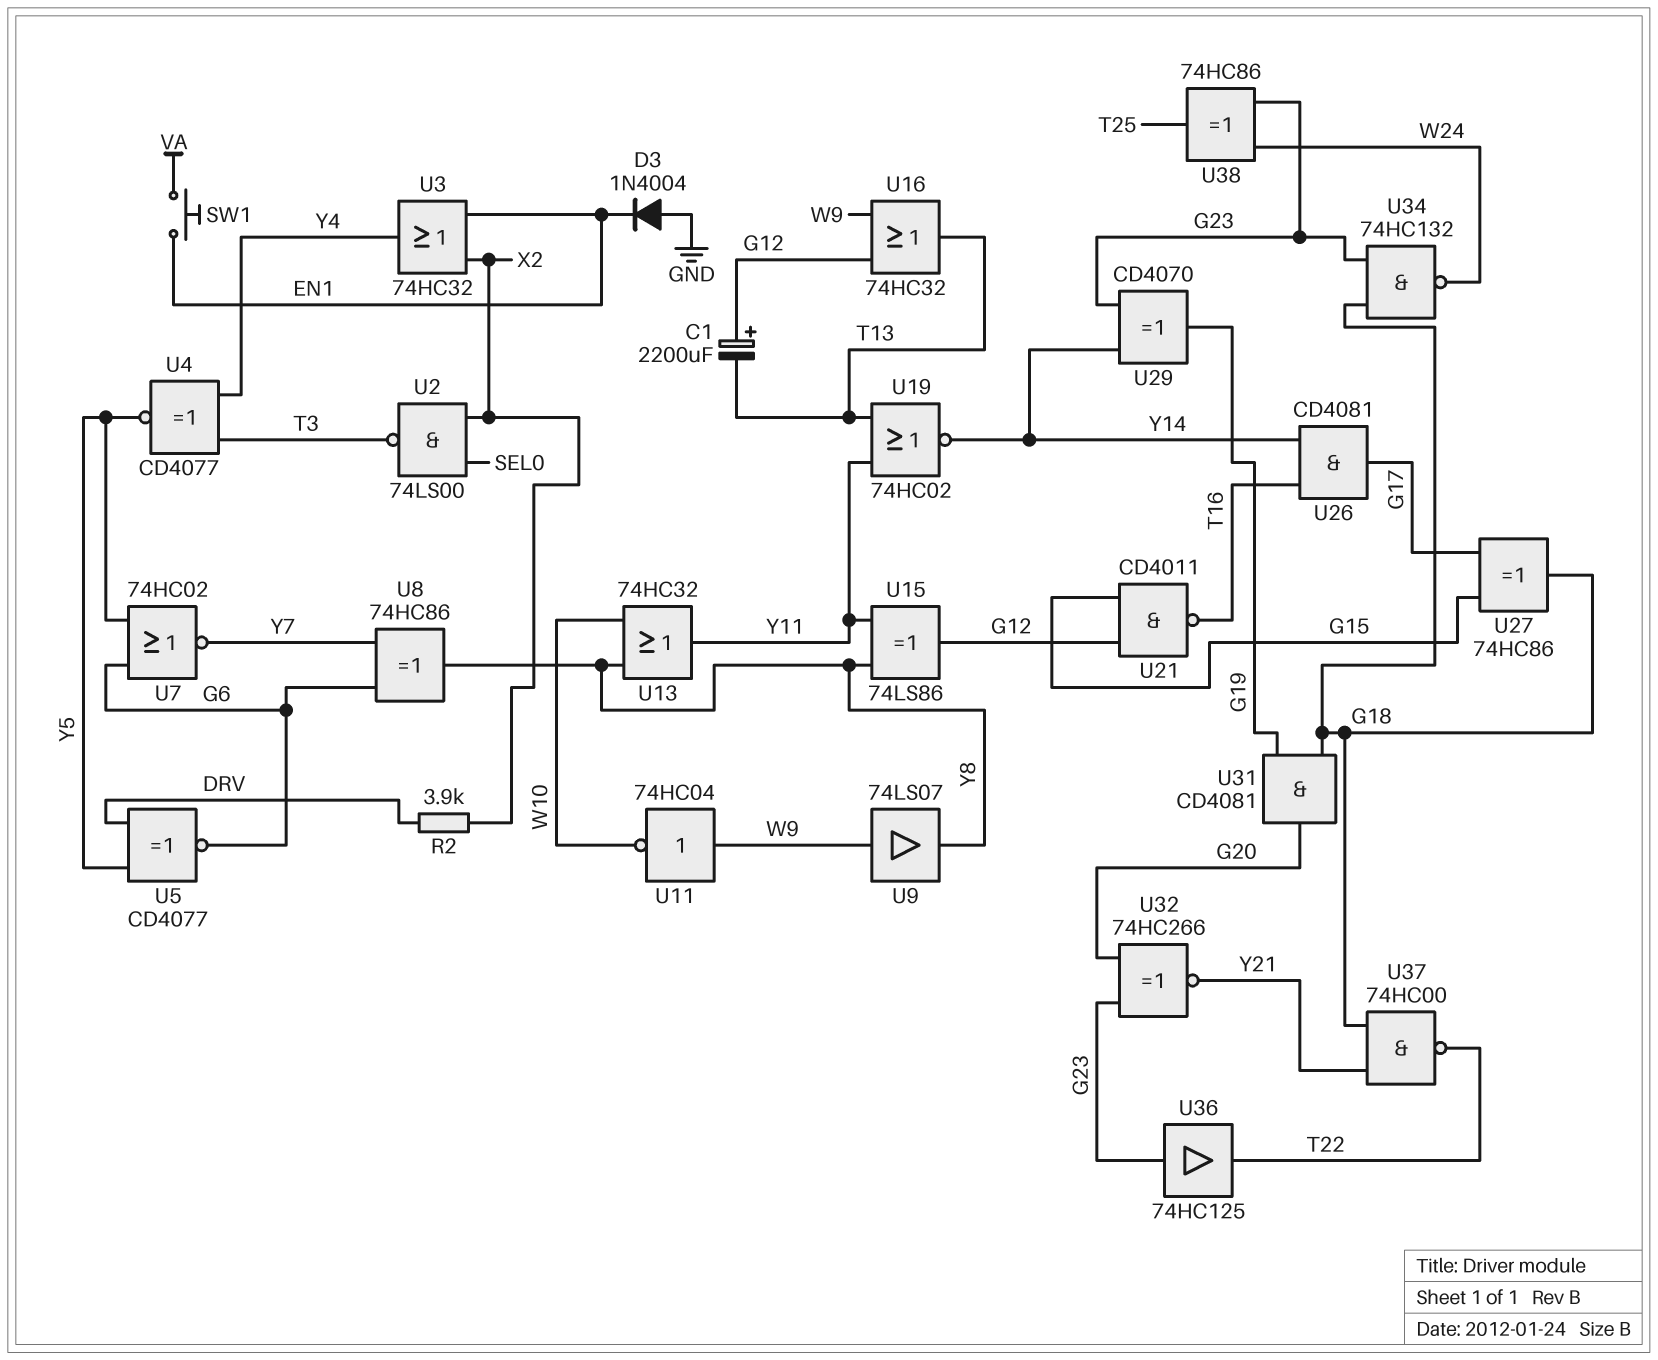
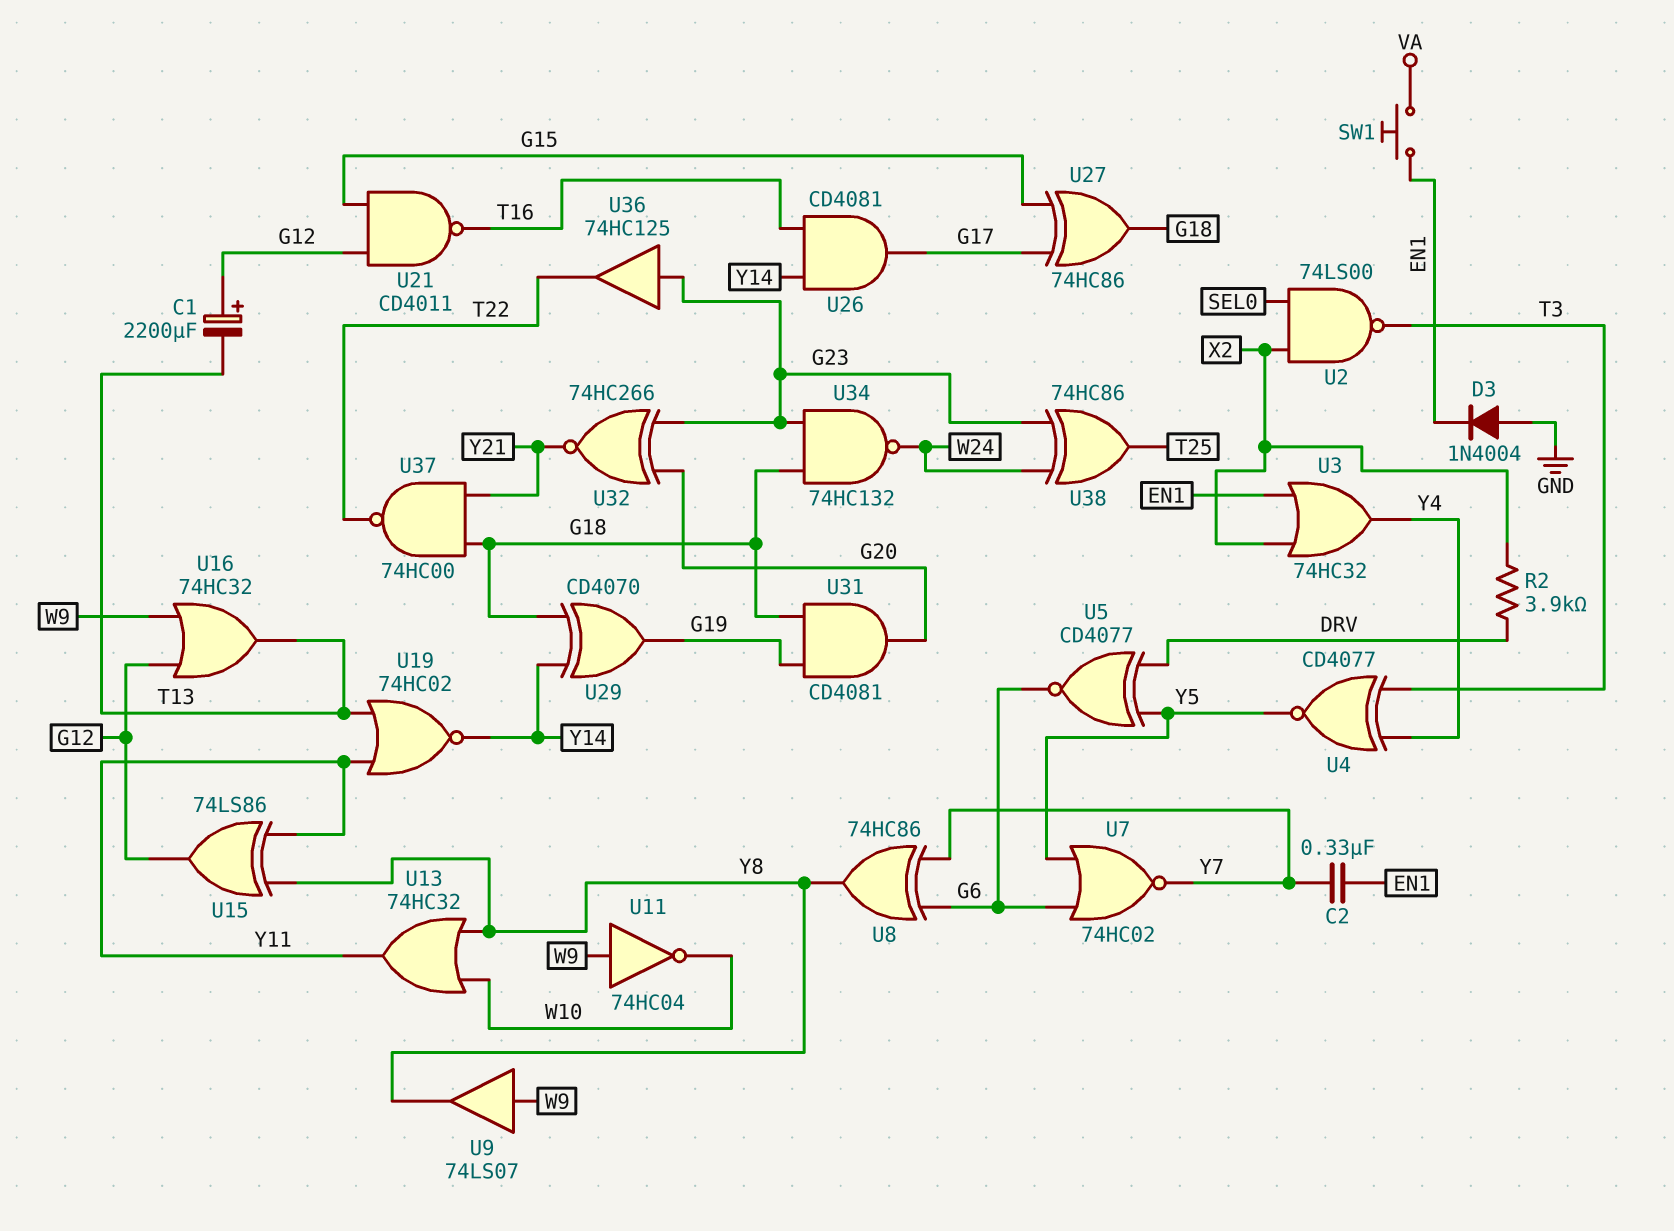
C2: none -> 330nF (EN1, Y7)
U29: XOR CD4070 (in G23, in Y14, out G19) -> XOR CD4070 (in G18, in Y14, out G19)

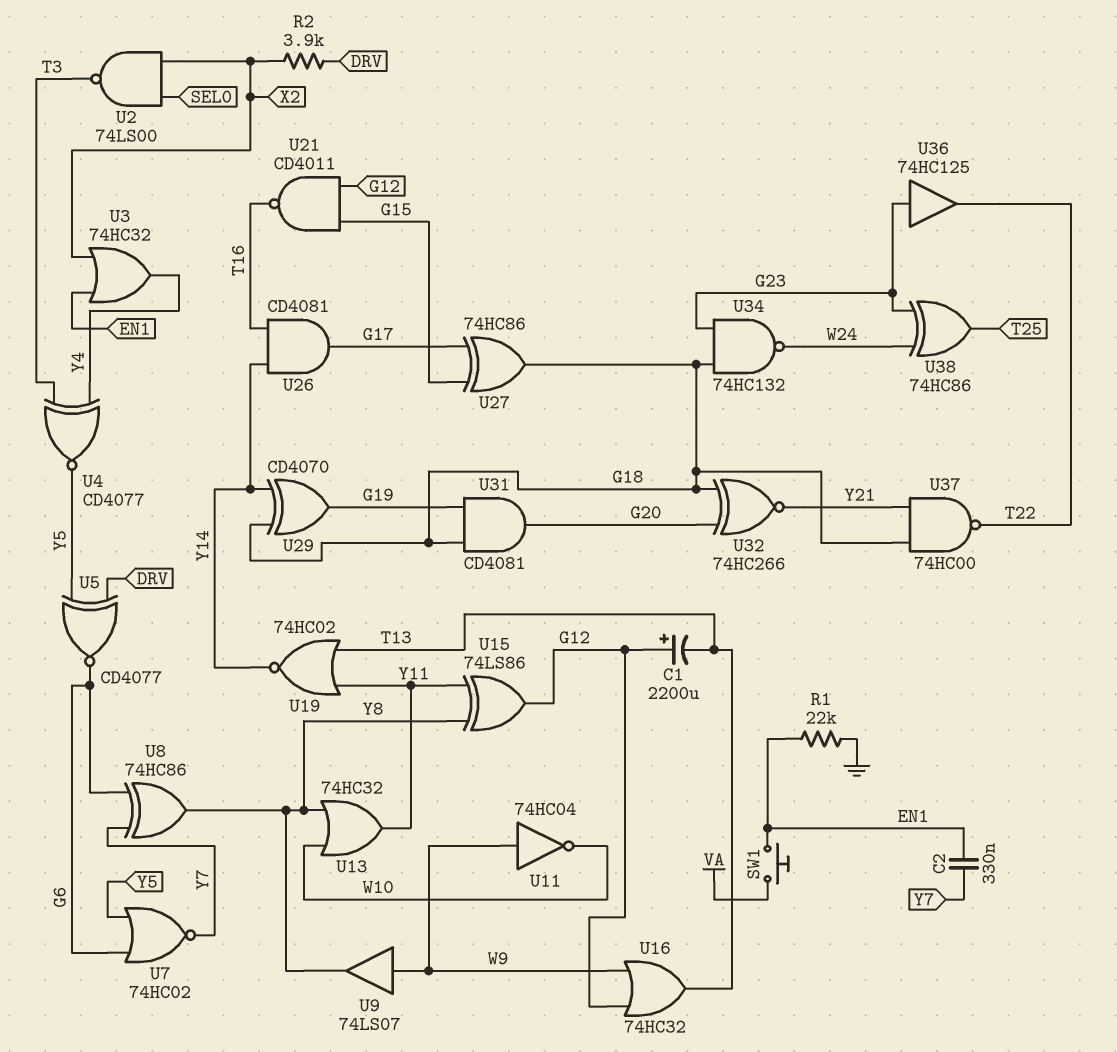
D3: diode 1N4004 (A GND, K EN1) -> none
R1: none -> 22k (EN1, GND)
U32: XNOR 74HC266 (in G20, in G23, out Y21) -> XNOR 74HC266 (in G18, in G20, out Y21)

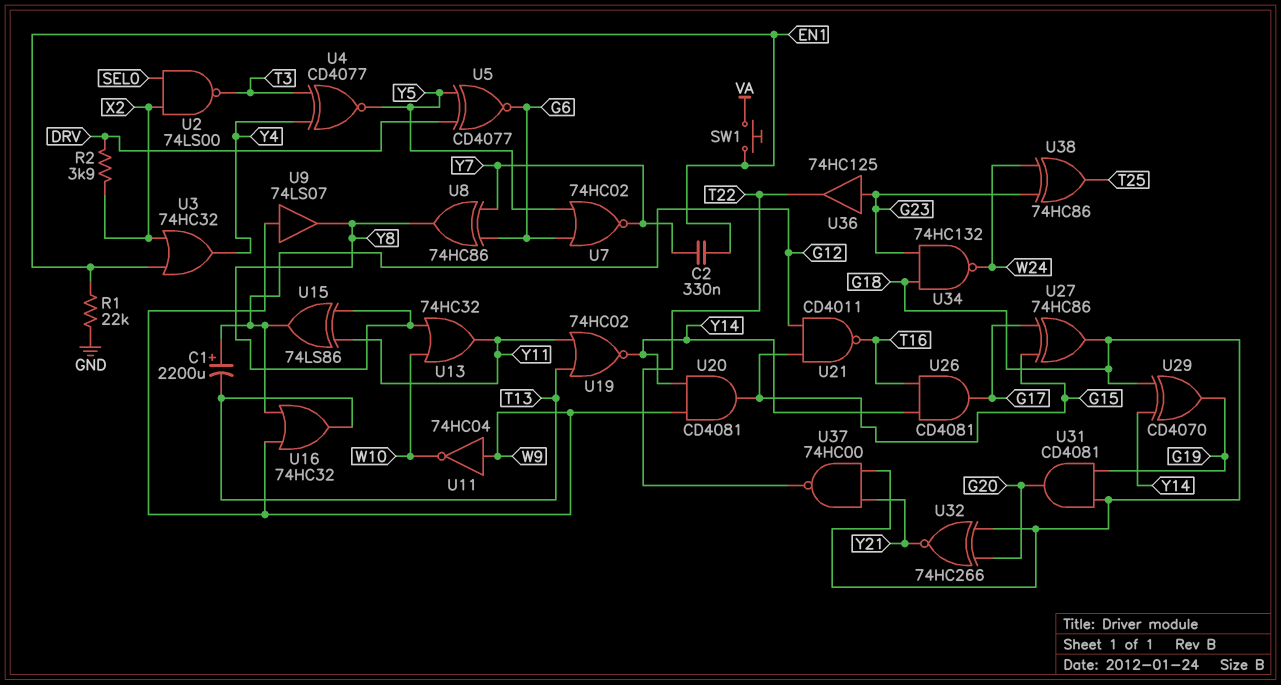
U20: none -> AND CD4081 (in W9, in Y14, out G15)

